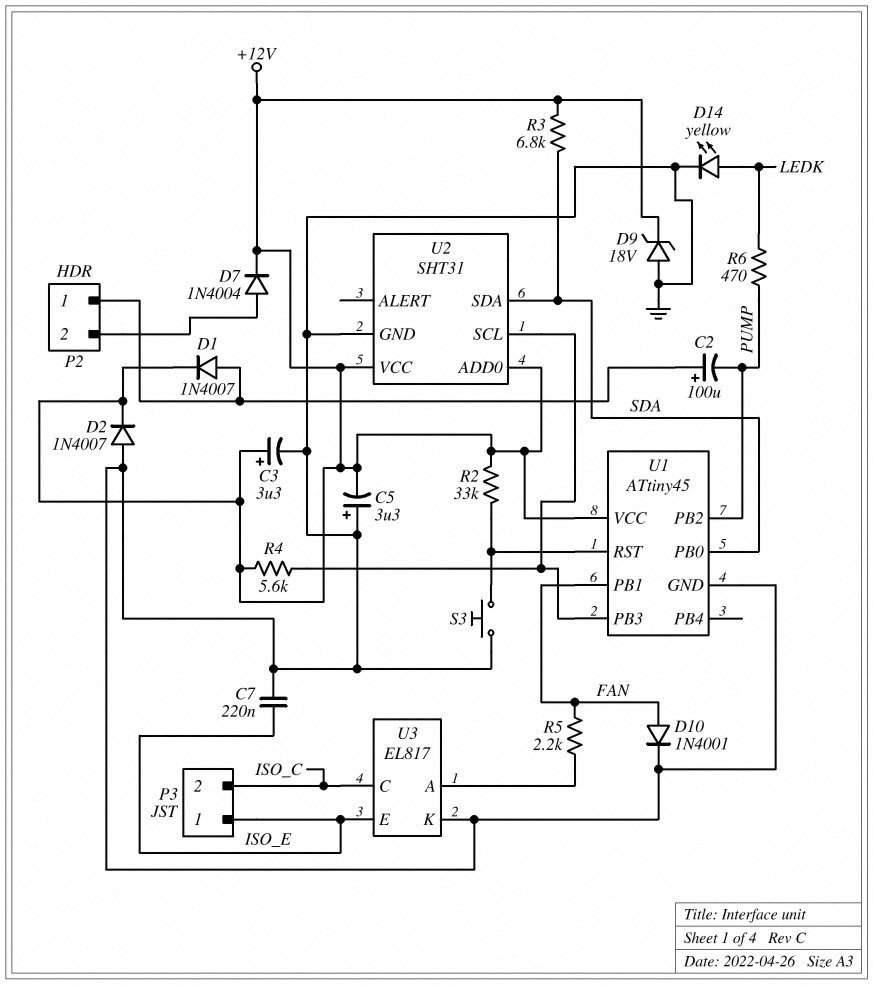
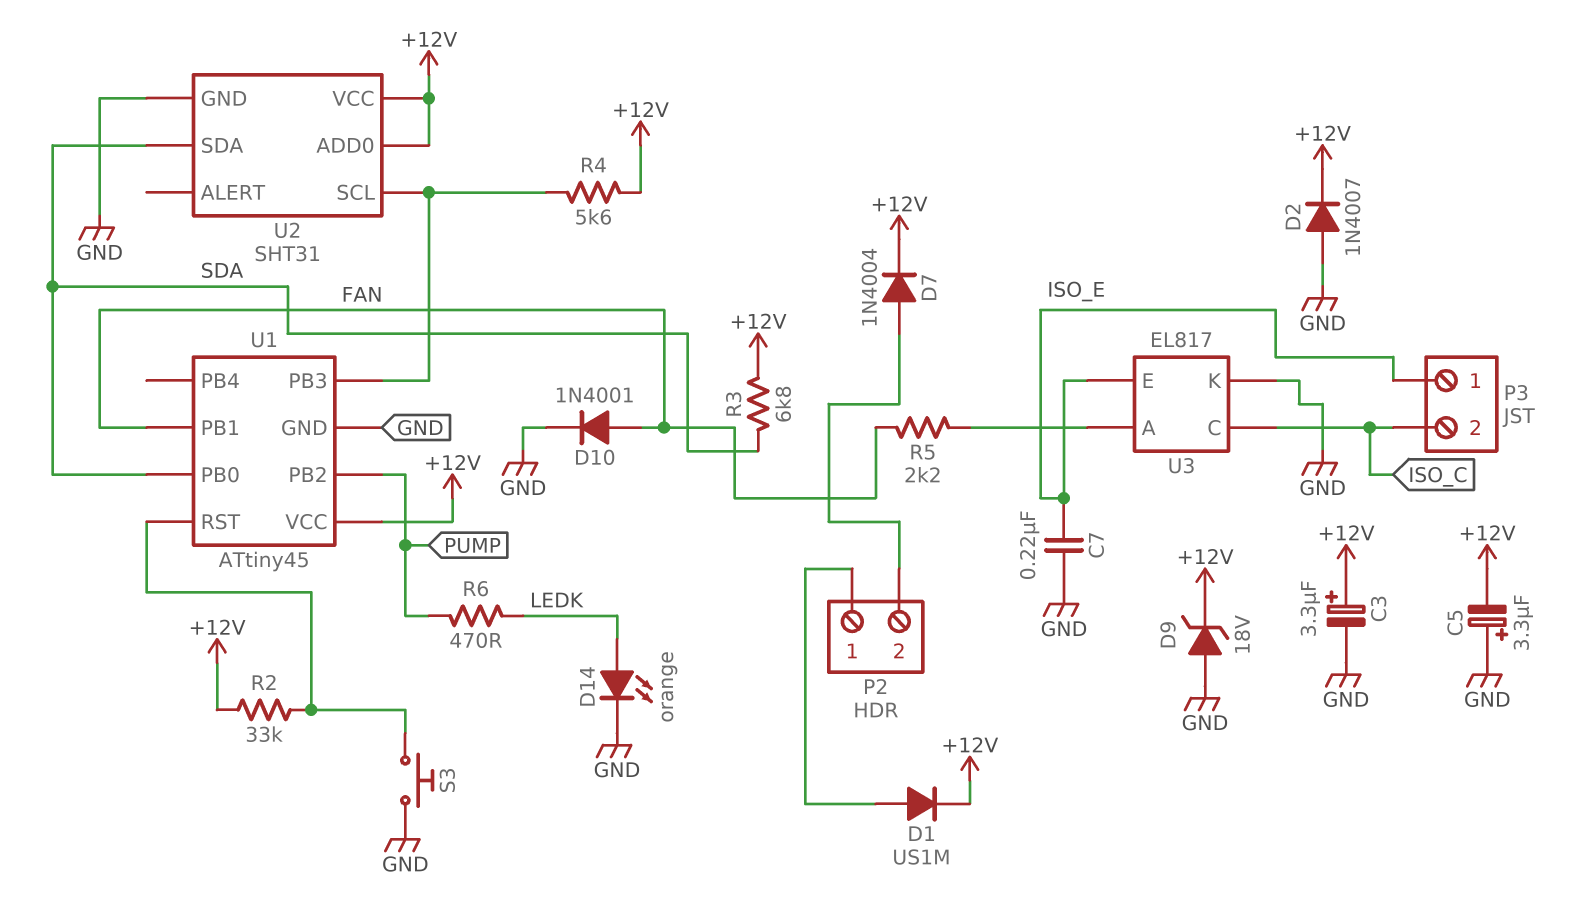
C2: 100uF (plus P2/1, minus PUMP) -> none
D1: diode 1N4007 (A P2/1, K +12V) -> diode US1M (A P2/1, K +12V)
D14: LED yellow (A LEDK, K GND) -> LED orange (A LEDK, K GND)

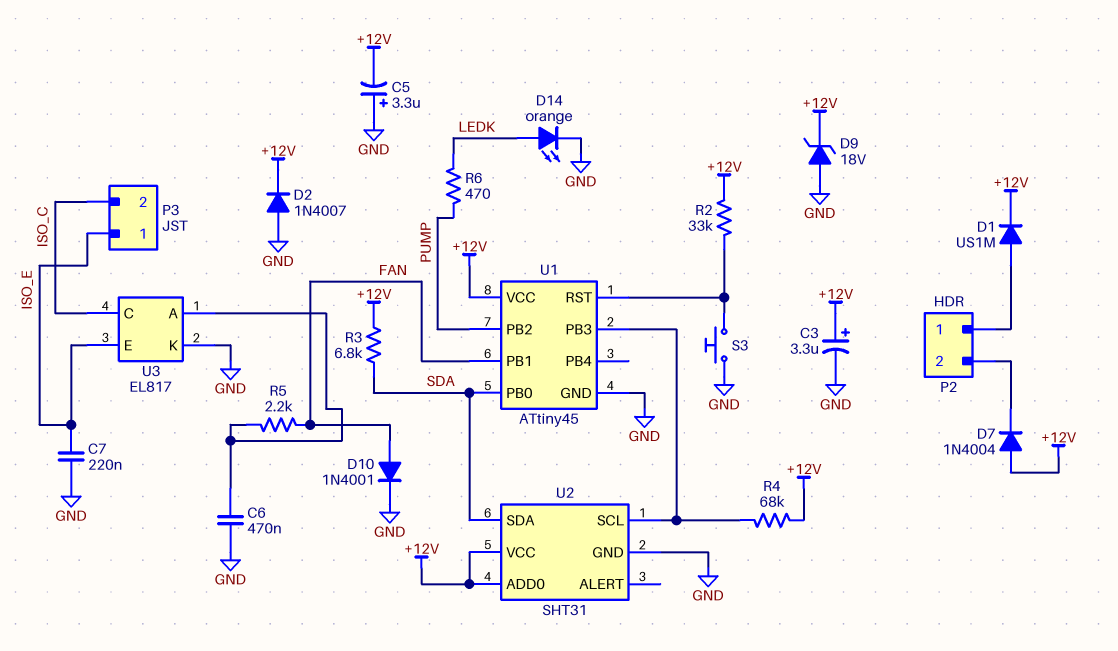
C6: none -> 470nF (GND, U3/A)
D7: diode 1N4004 (A P2/2, K +12V) -> diode 1N4004 (A +12V, K P2/2)
R4: 5.6k (+12V, U1/PB3) -> 68k (+12V, U1/PB3)

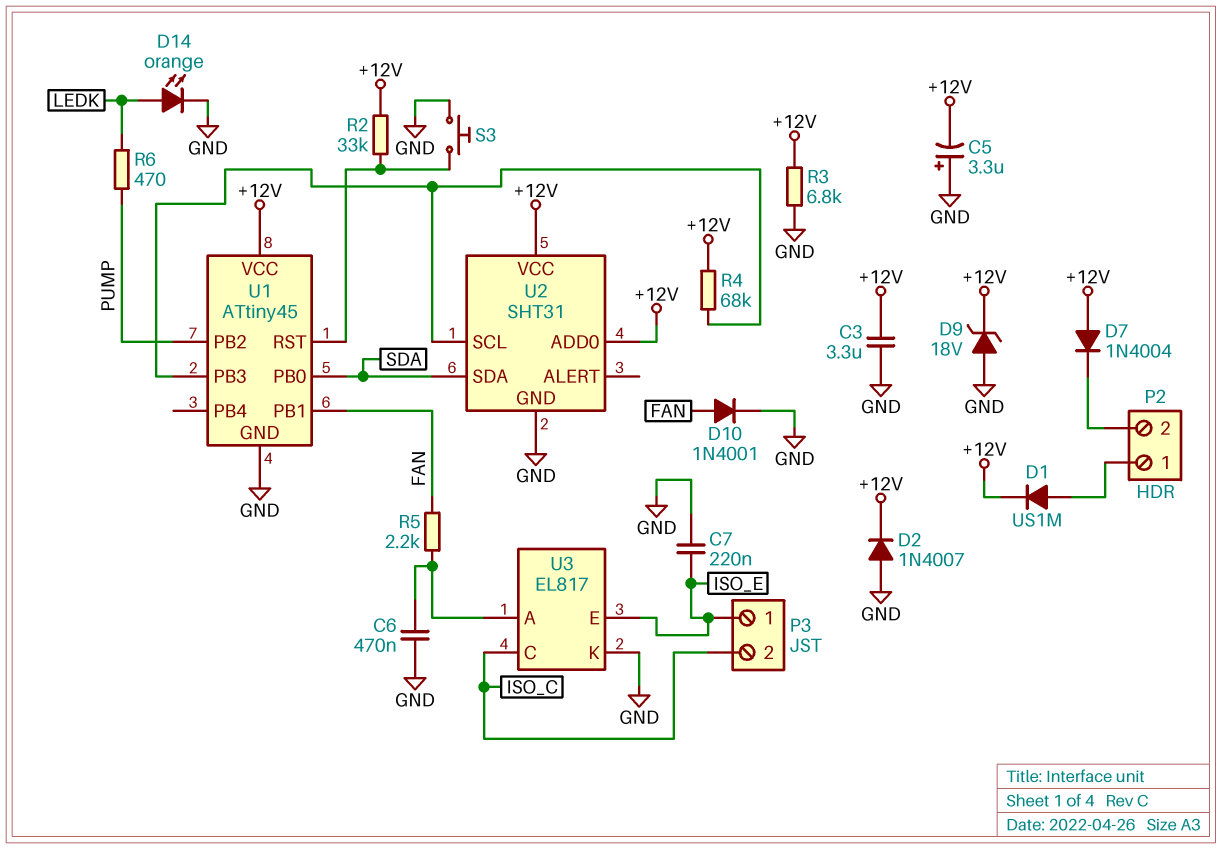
C3: 3.3uF (plus +12V, minus GND) -> 3.3uF (+12V, GND)
R3: 6.8k (+12V, SDA) -> 6.8k (+12V, GND)

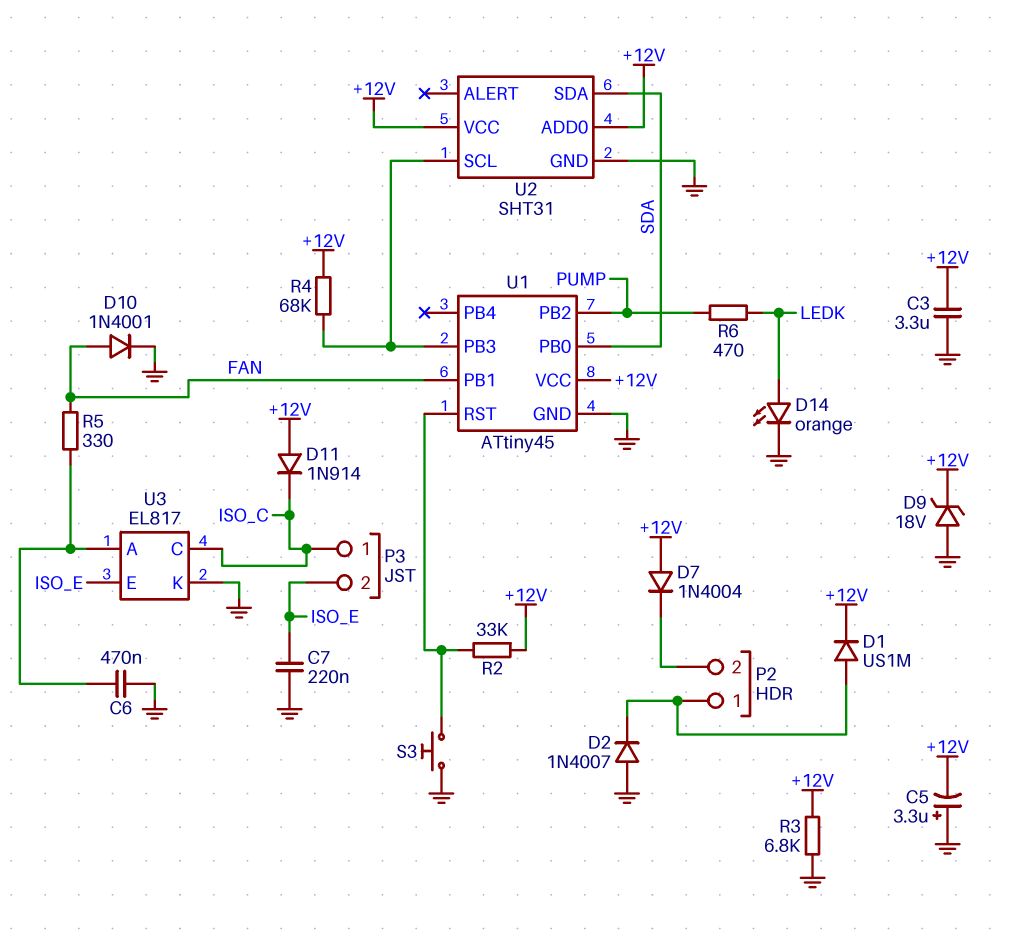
D2: diode 1N4007 (A GND, K +12V) -> diode 1N4007 (A GND, K P2/1)
D11: none -> diode 1N914 (A +12V, K ISO_C)
P3 pin 1: ISO_E -> ISO_C
P3 pin 2: ISO_C -> ISO_E
R5: 2.2k (FAN, U3/A) -> 330 (FAN, U3/A)

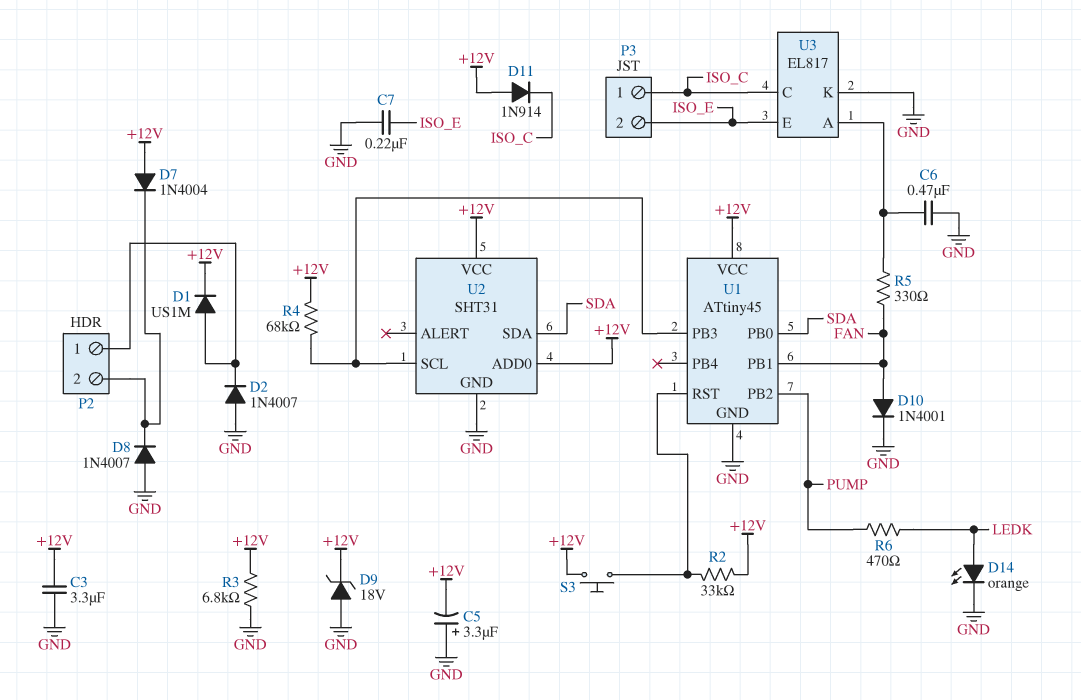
D8: none -> diode 1N4007 (A GND, K P2/2)
S3: button (GND, U1/RST) -> button (+12V, U1/RST)

